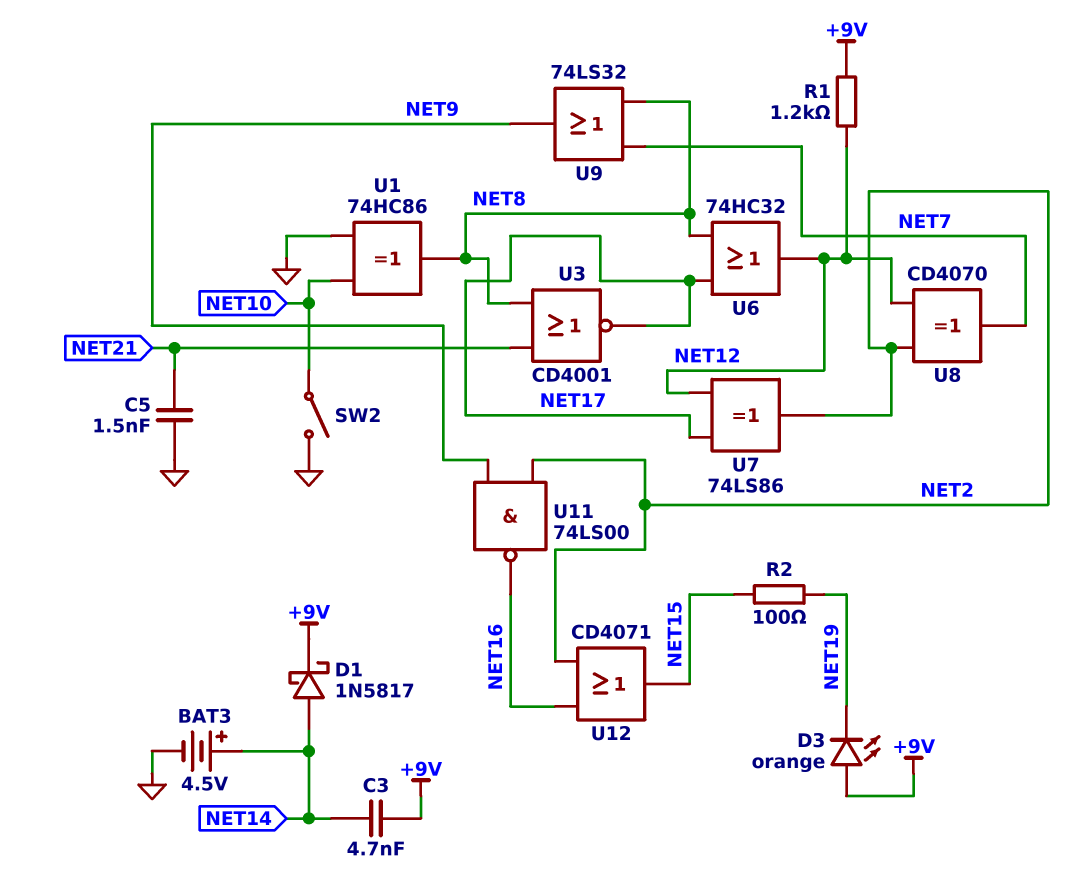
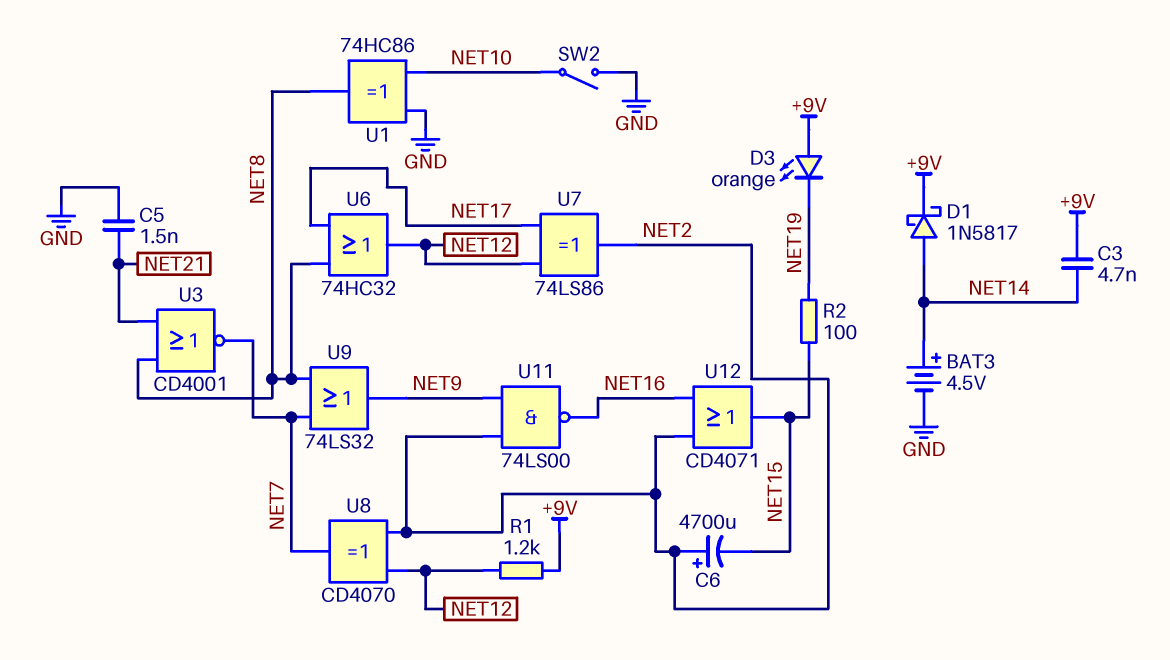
C6: none -> 4700uF (plus NET2, minus NET15)
U3: NOR CD4001 (in NET8, in NET21, out NET17) -> NOR CD4001 (in NET8, in NET21, out NET7)

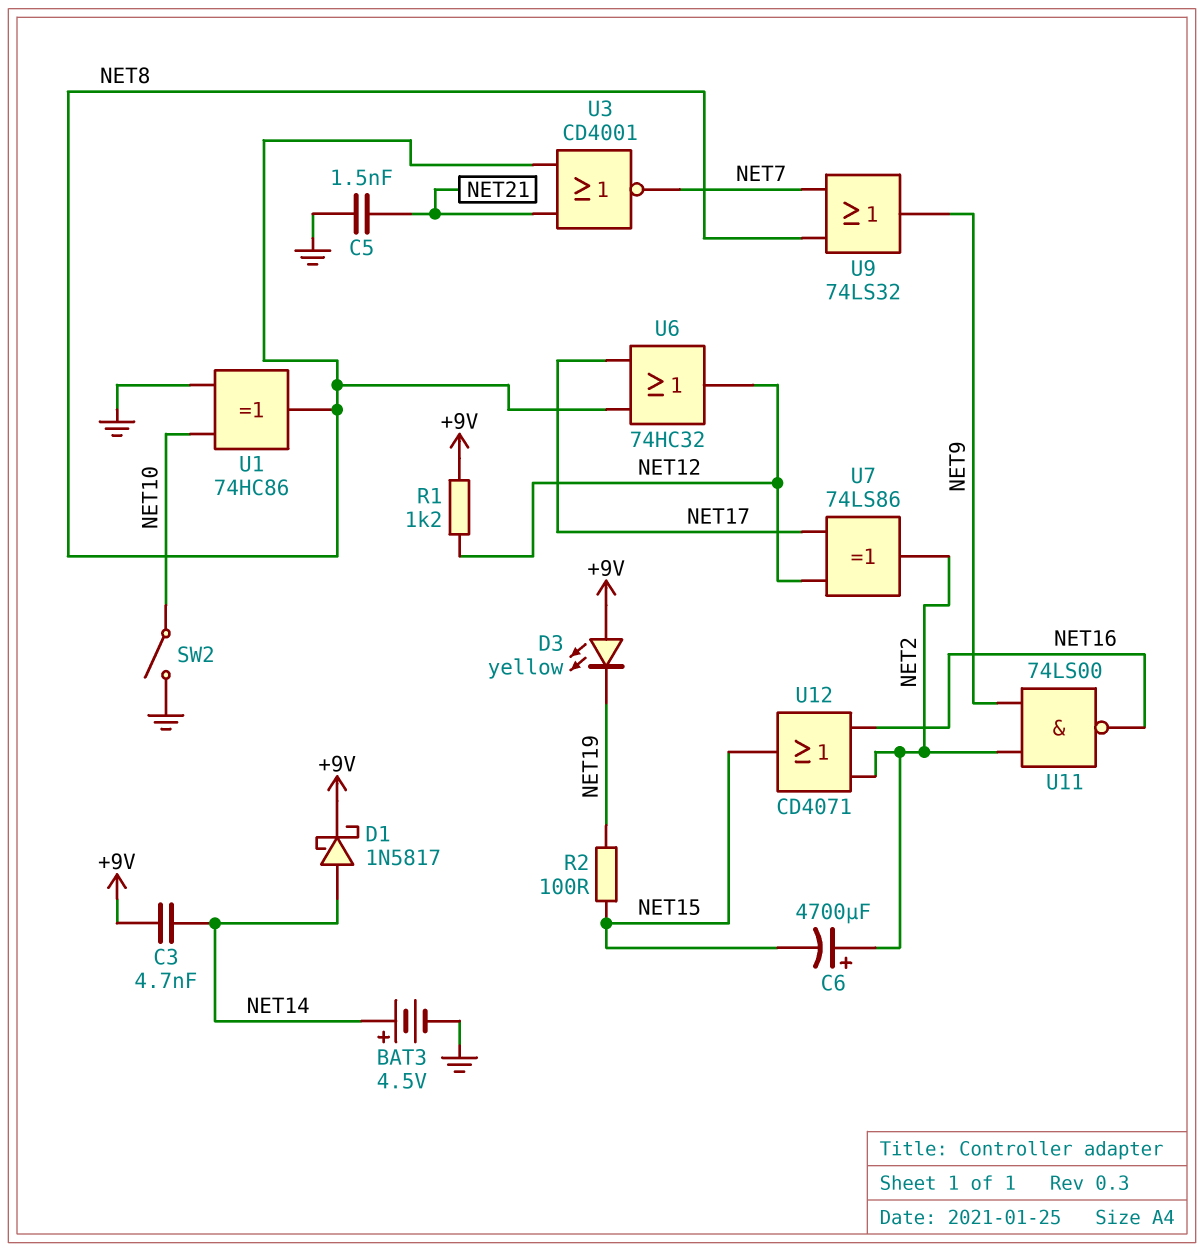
D3: LED orange (A +9V, K NET19) -> LED yellow (A +9V, K NET19)
U8: XOR CD4070 (in NET2, in NET12, out NET7) -> none

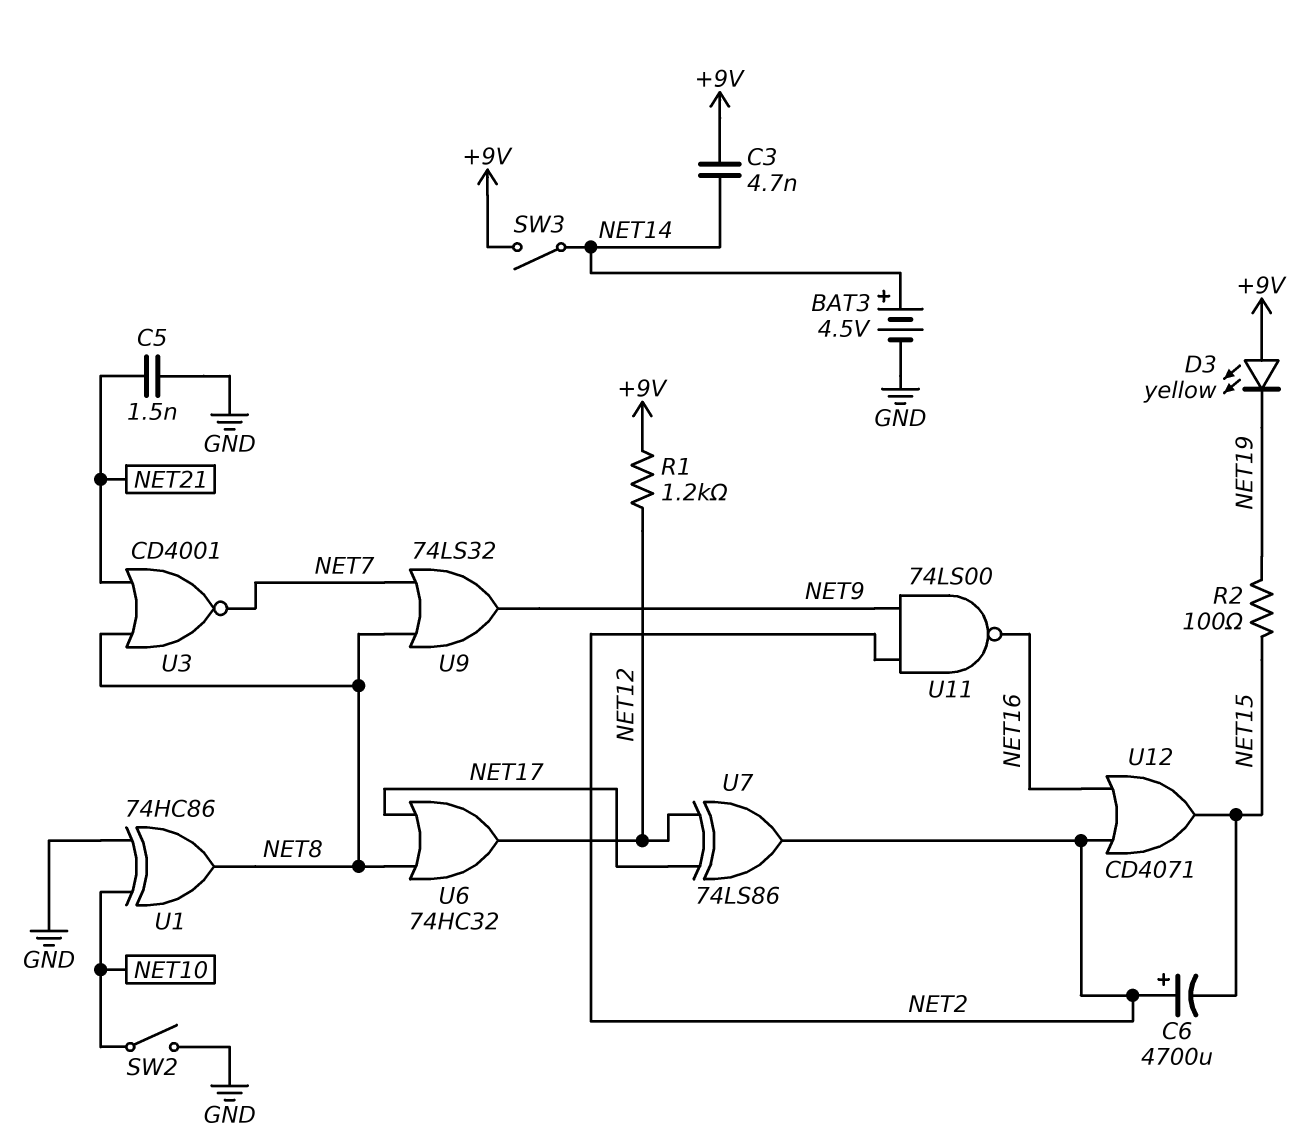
D1: schottky 1N5817 (A NET14, K +9V) -> none
SW3: none -> switch (+9V, NET14)

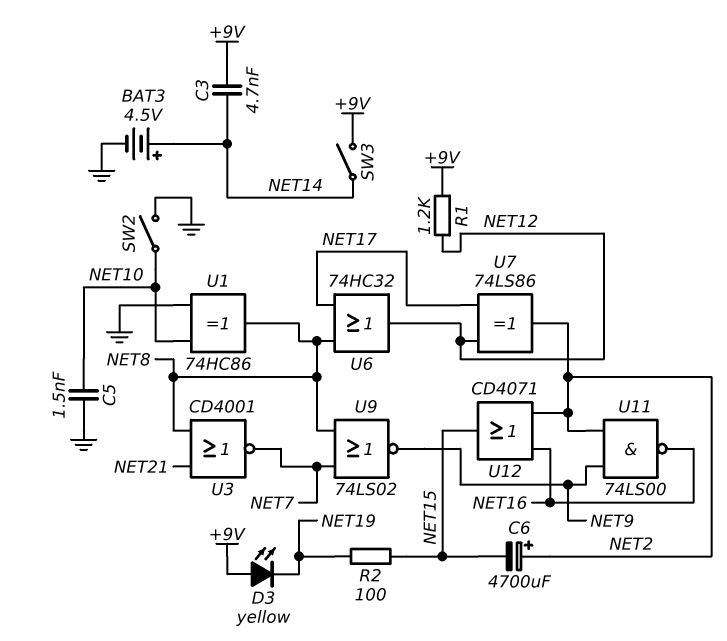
C5: 1.5nF (GND, NET21) -> 1.5nF (GND, NET10)
U9: OR 74LS32 (in NET7, in NET8, out NET9) -> NOR 74LS02 (in NET7, in NET8, out NET9)

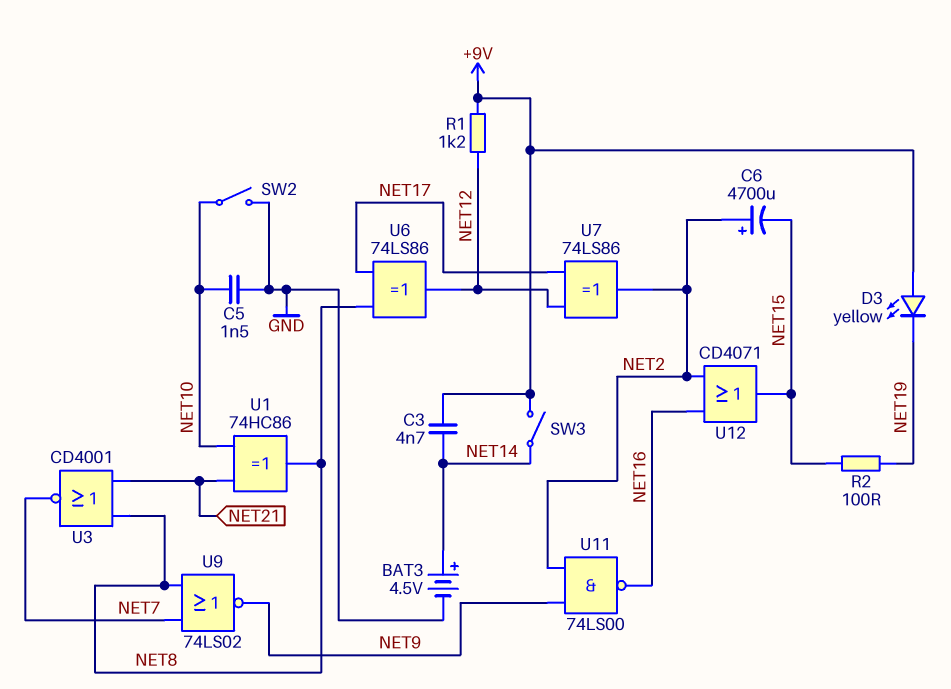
U1: XOR 74HC86 (in GND, in NET10, out NET8) -> XOR 74HC86 (in NET10, in NET21, out NET8)
U6: OR 74HC32 (in NET8, in NET17, out NET12) -> XOR 74LS86 (in NET8, in NET17, out NET12)

